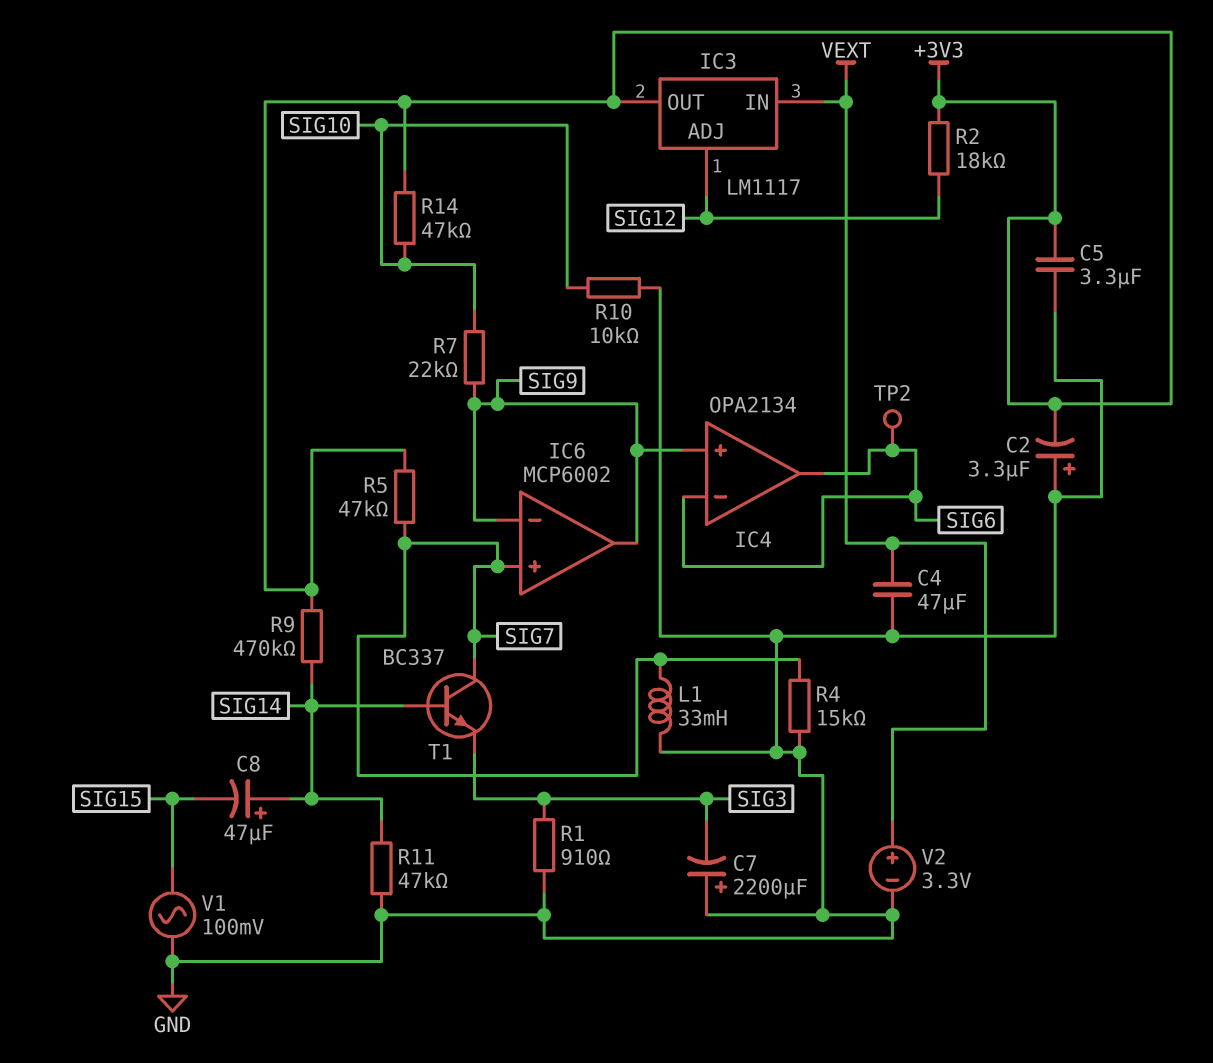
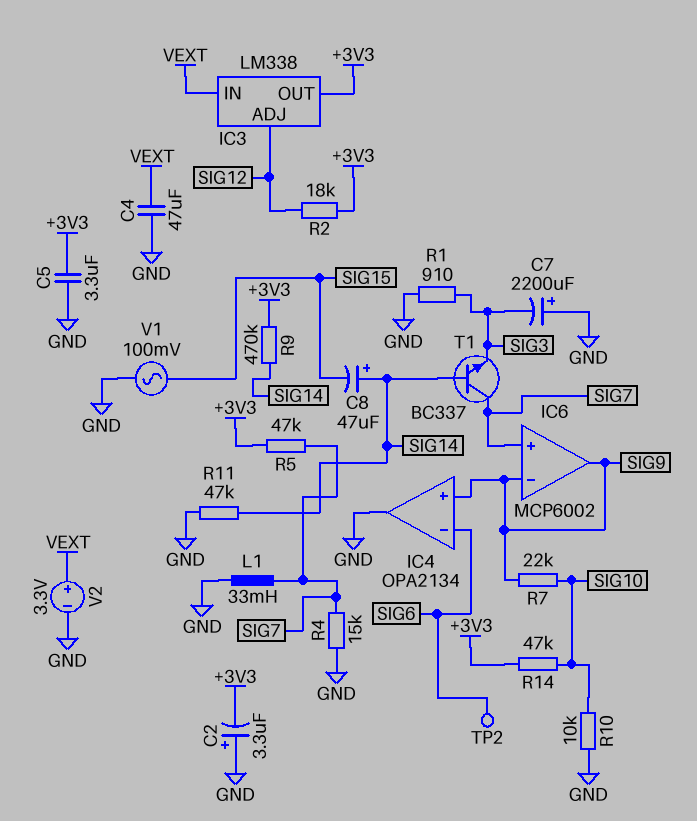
IC3: LM1117 -> LM338
IC4 pin out: SIG6 -> GND

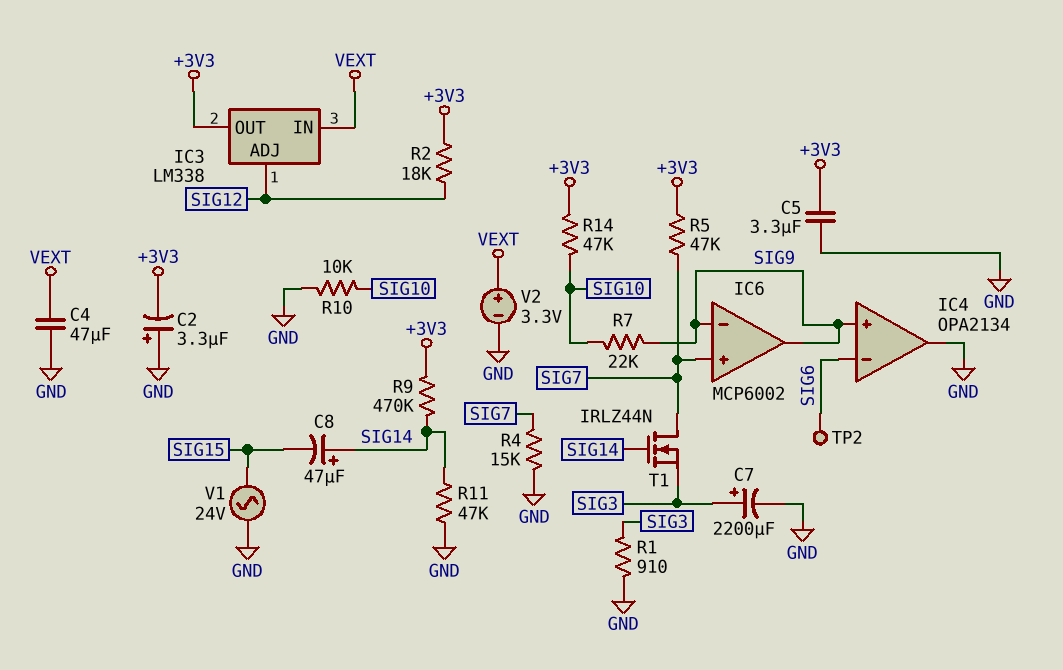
C7: 2200uF (plus GND, minus SIG3) -> 2200uF (plus SIG3, minus GND)
L1: 33mH (GND, SIG7) -> none
T1: NPN BC337 (B SIG14, C SIG7, E SIG3) -> NMOS IRLZ44N (G SIG14, D SIG7, S SIG3)
V1: AC 100mV (GND, SIG15) -> AC 24V (GND, SIG15)

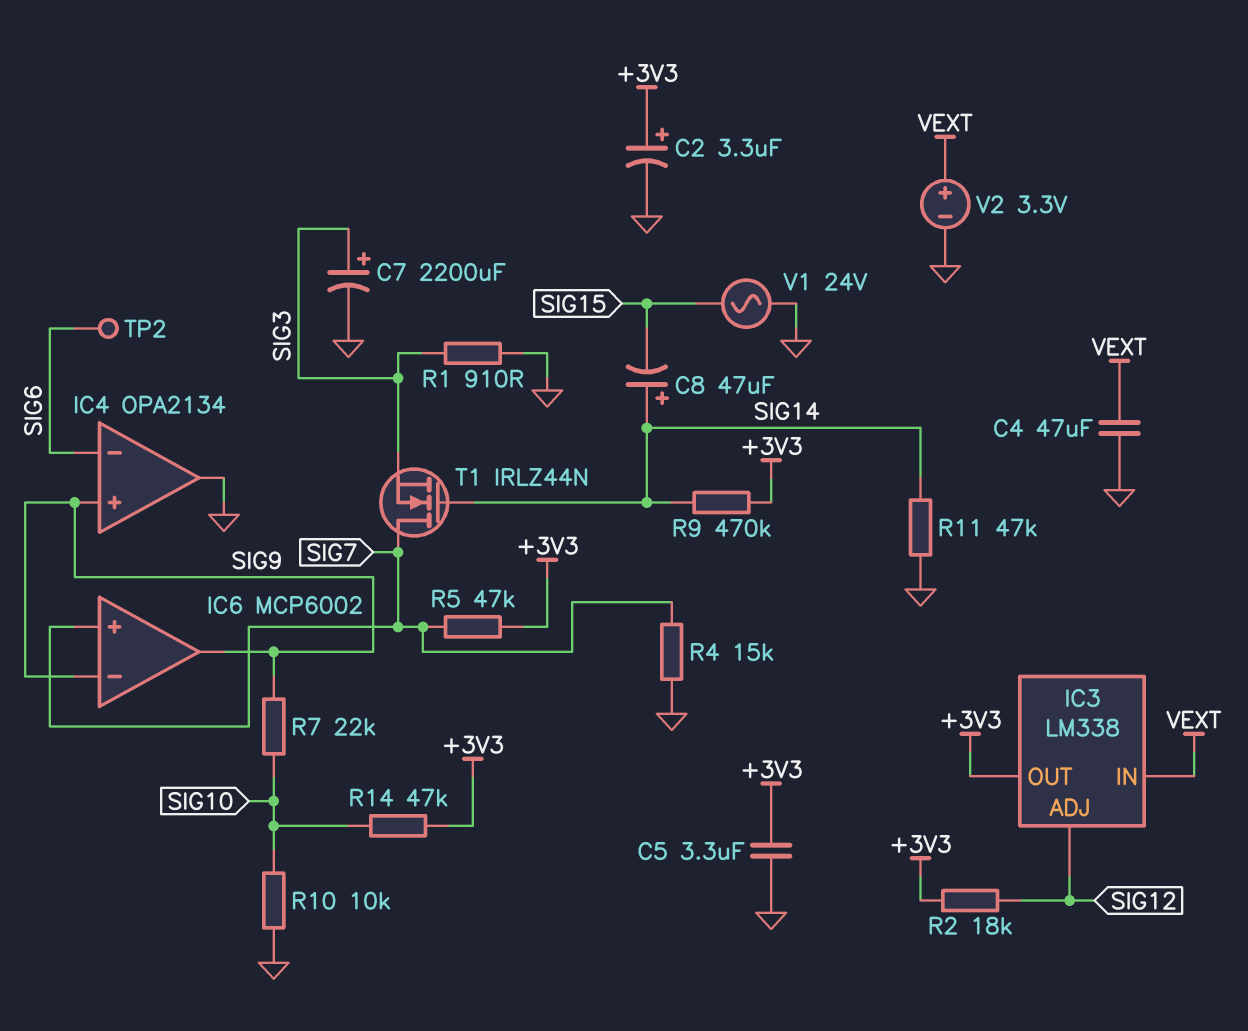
C2: 3.3uF (plus GND, minus +3V3) -> 3.3uF (plus +3V3, minus GND)

